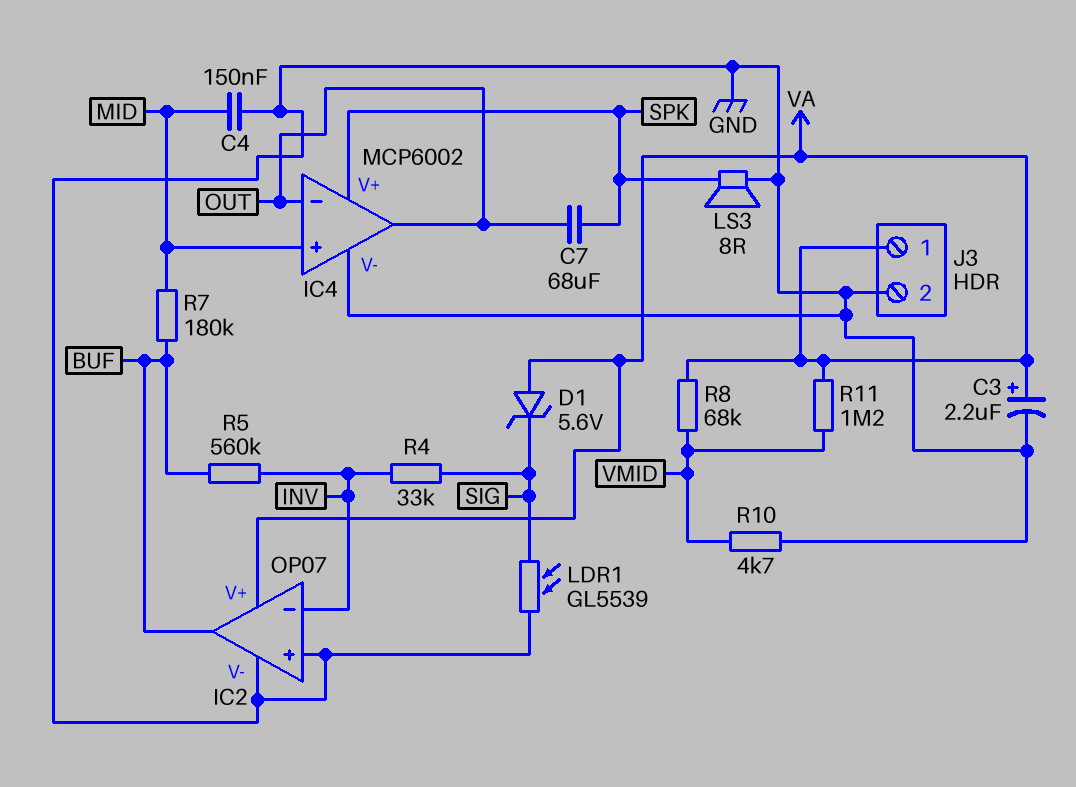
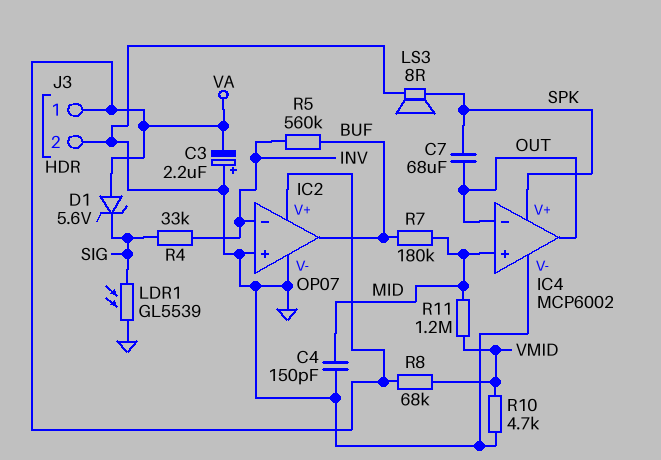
C3: 2.2uF (plus VA, minus GND) -> 2.2uF (plus GND, minus VA)
C4: 150nF (GND, MID) -> 150pF (GND, MID)
R11: 1.2M (VA, VMID) -> 1.2M (MID, VMID)

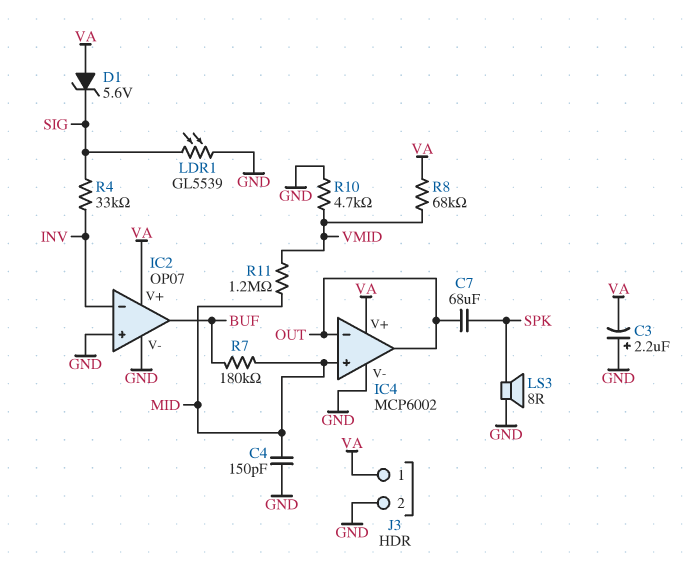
IC4 pin V+: SPK -> VA
R5: 560k (BUF, INV) -> none

